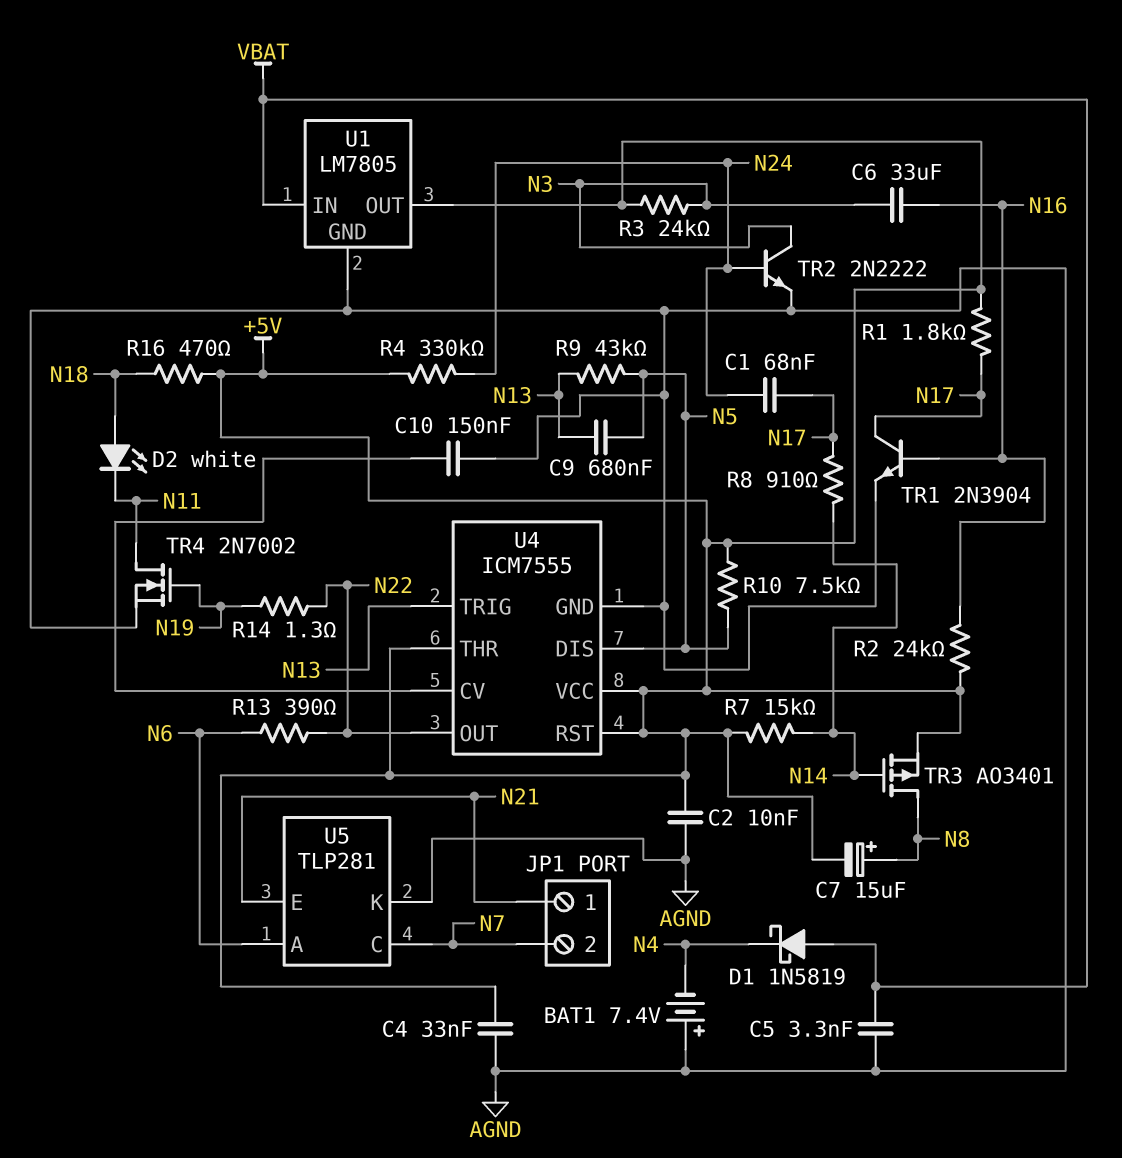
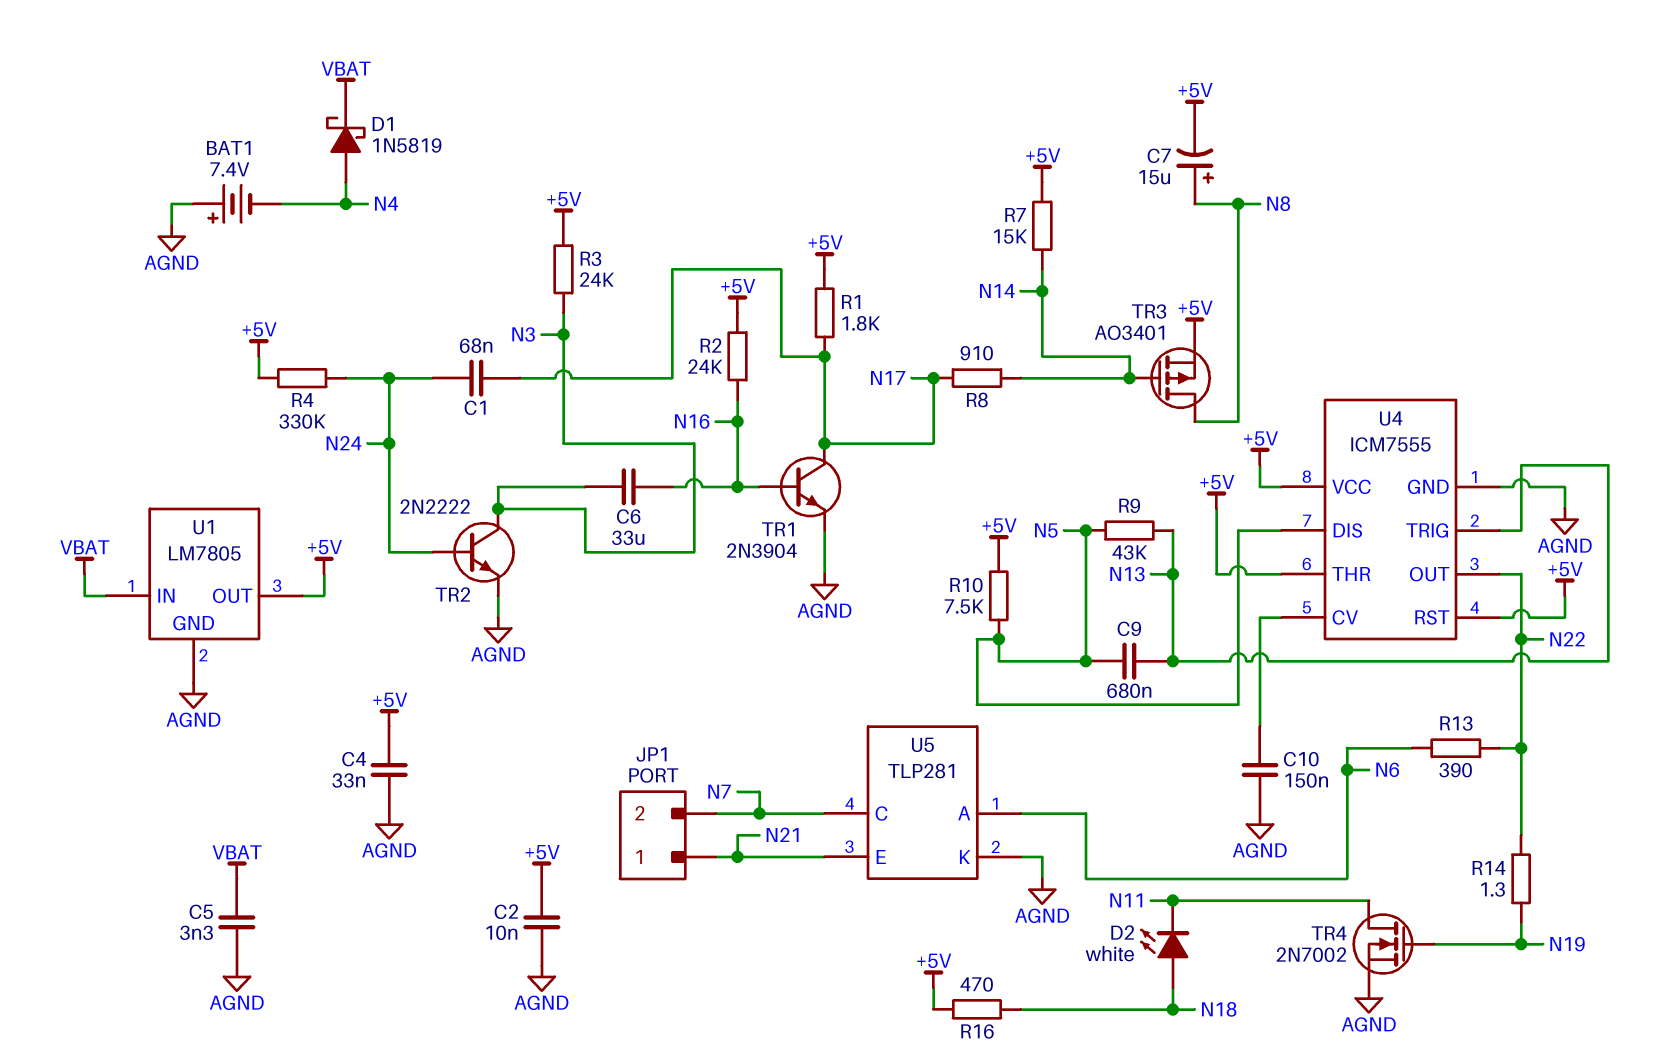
D1: schottky 1N5819 (A VBAT, K N4) -> schottky 1N5819 (A N4, K VBAT)

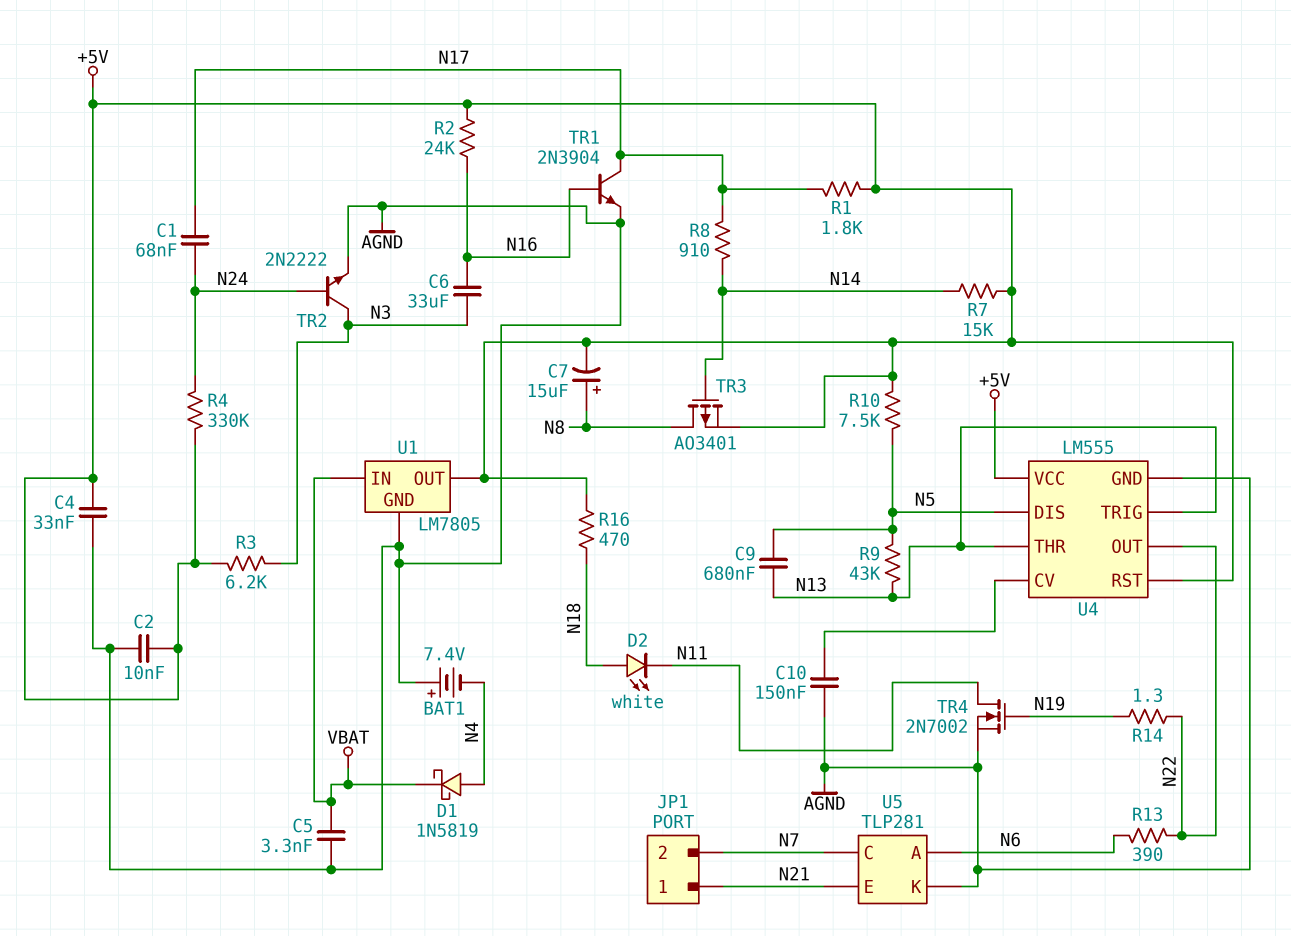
R3: 24k (+5V, N3) -> 6.2k (+5V, N3)
U4: ICM7555 -> LM555
U4 pin THR: +5V -> N13

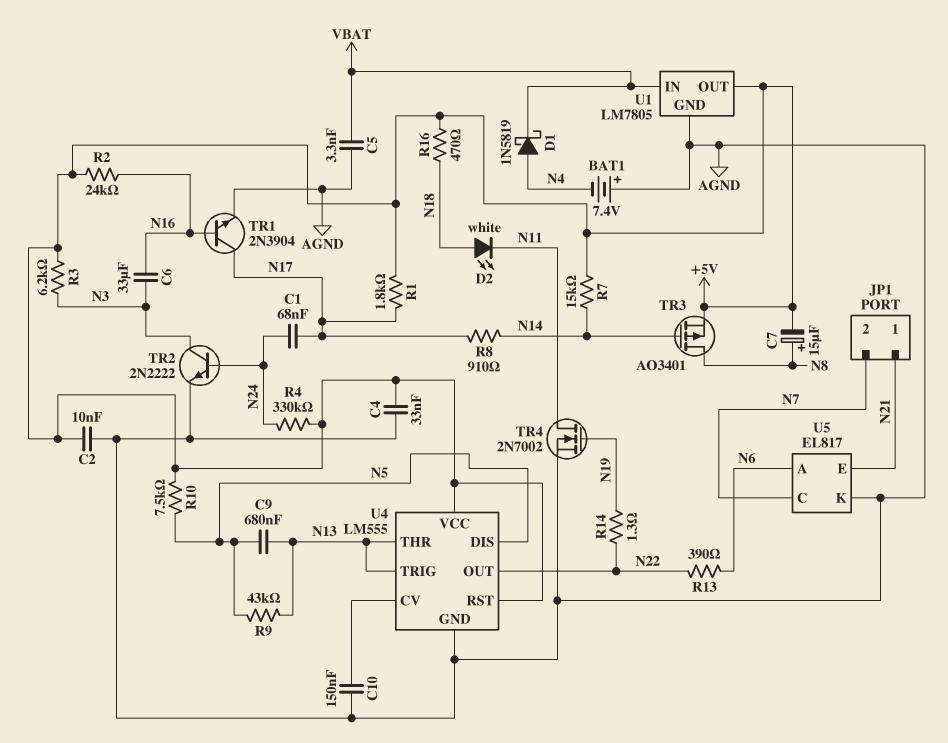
U5: TLP281 -> EL817

